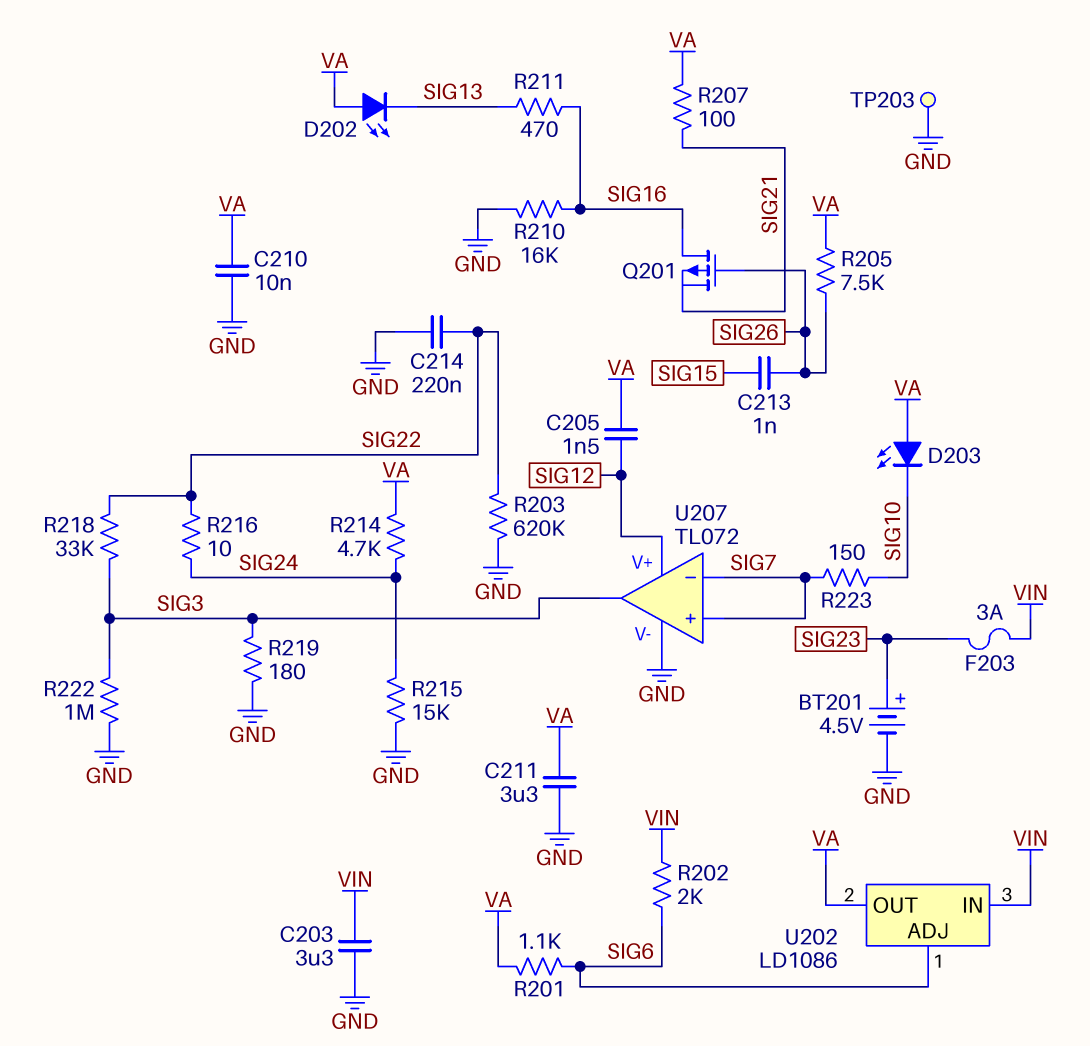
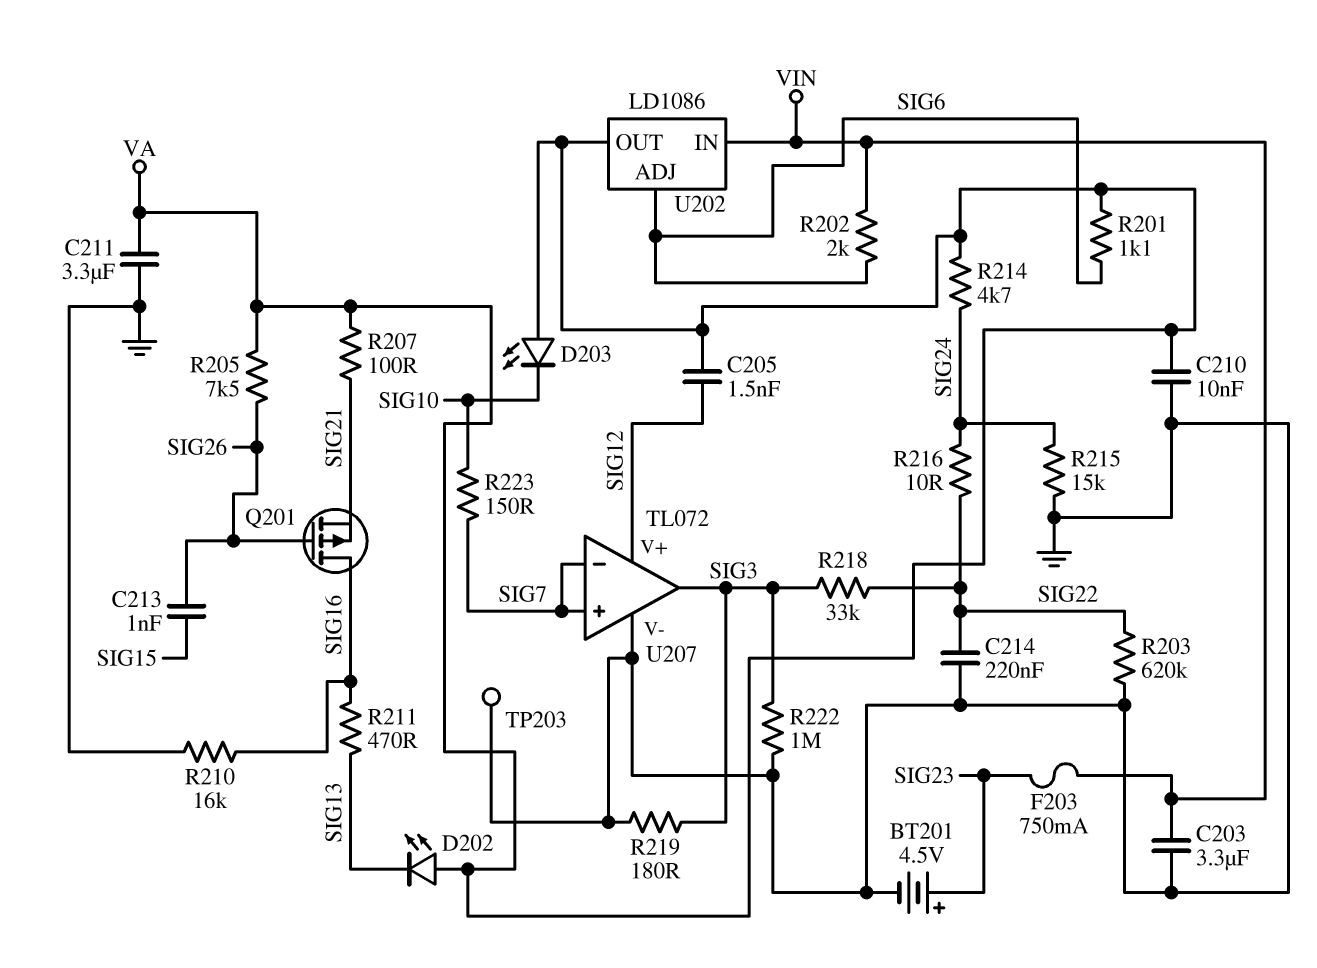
F203: 3A (SIG23, VIN) -> 750mA (SIG23, VIN)

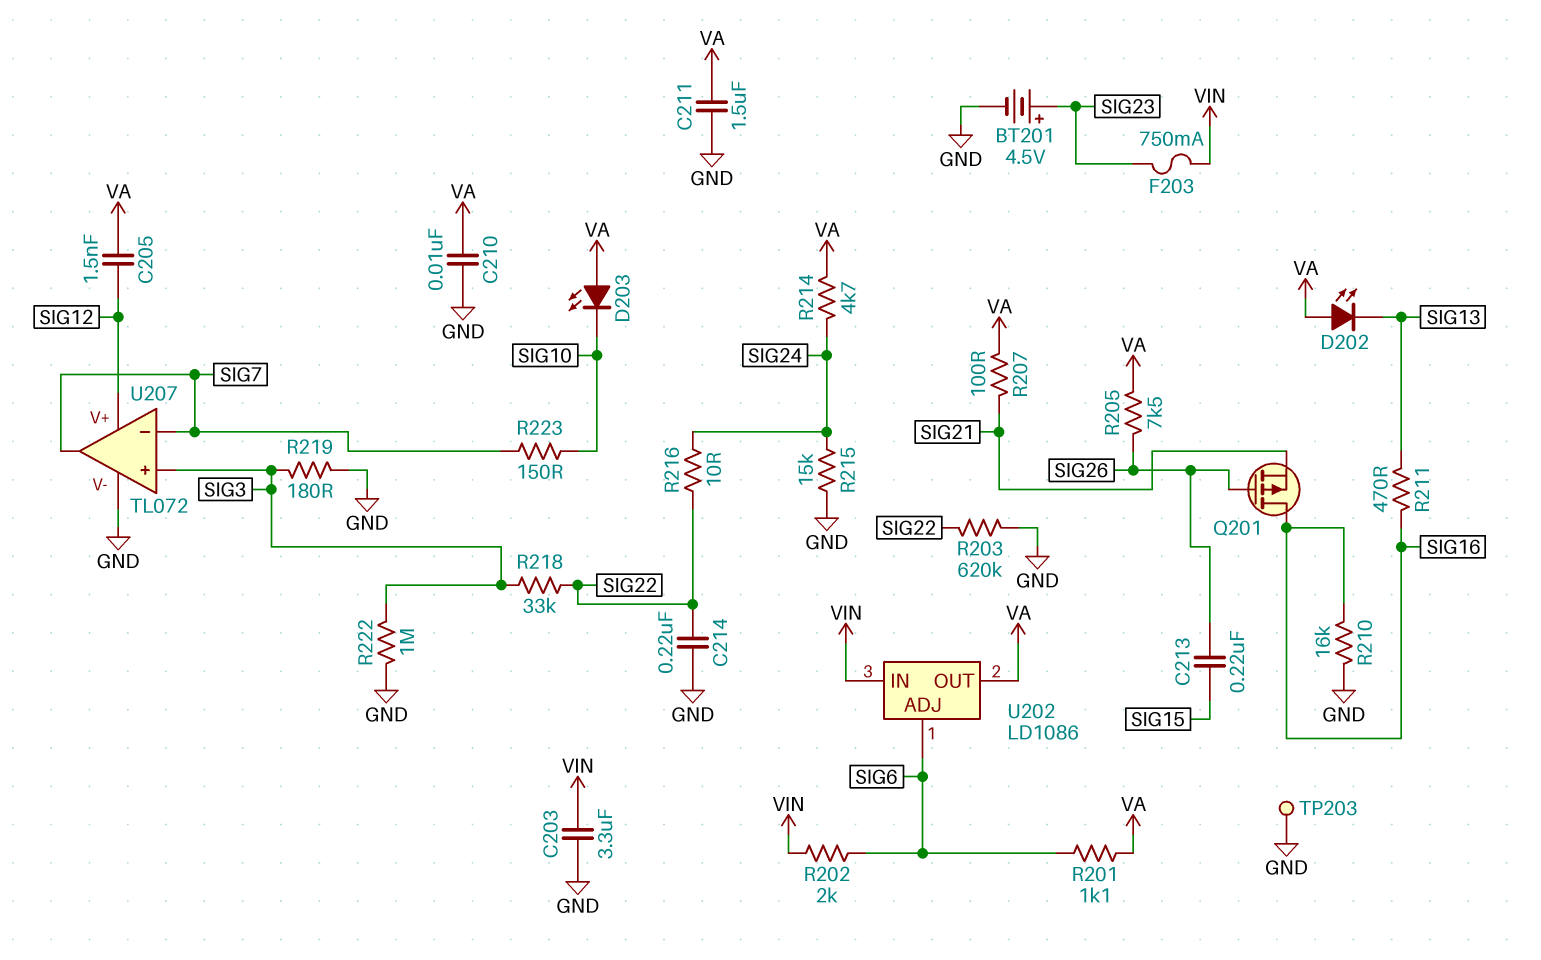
C211: 3.3uF (GND, VA) -> 1.5uF (GND, VA)
C213: 1nF (SIG15, SIG26) -> 220nF (SIG15, SIG26)
U207 pin in+: SIG7 -> SIG3
U207 pin out: SIG3 -> SIG7

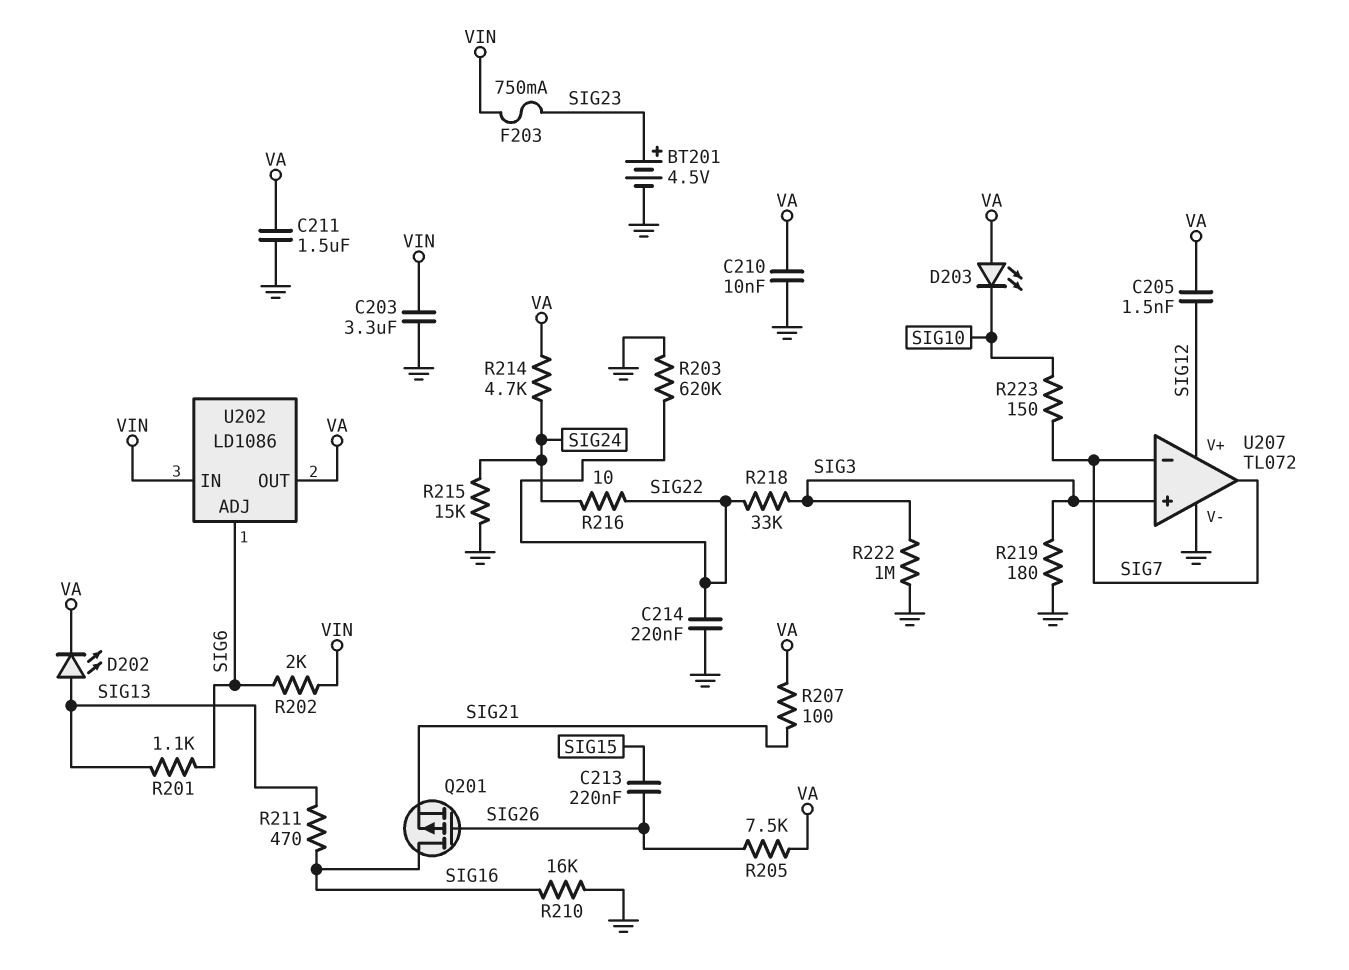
D202: LED (A VA, K SIG13) -> LED (A SIG13, K VA)
R201: 1.1k (SIG6, VA) -> 1.1k (SIG6, SIG13)
TP203: test point (GND) -> none

